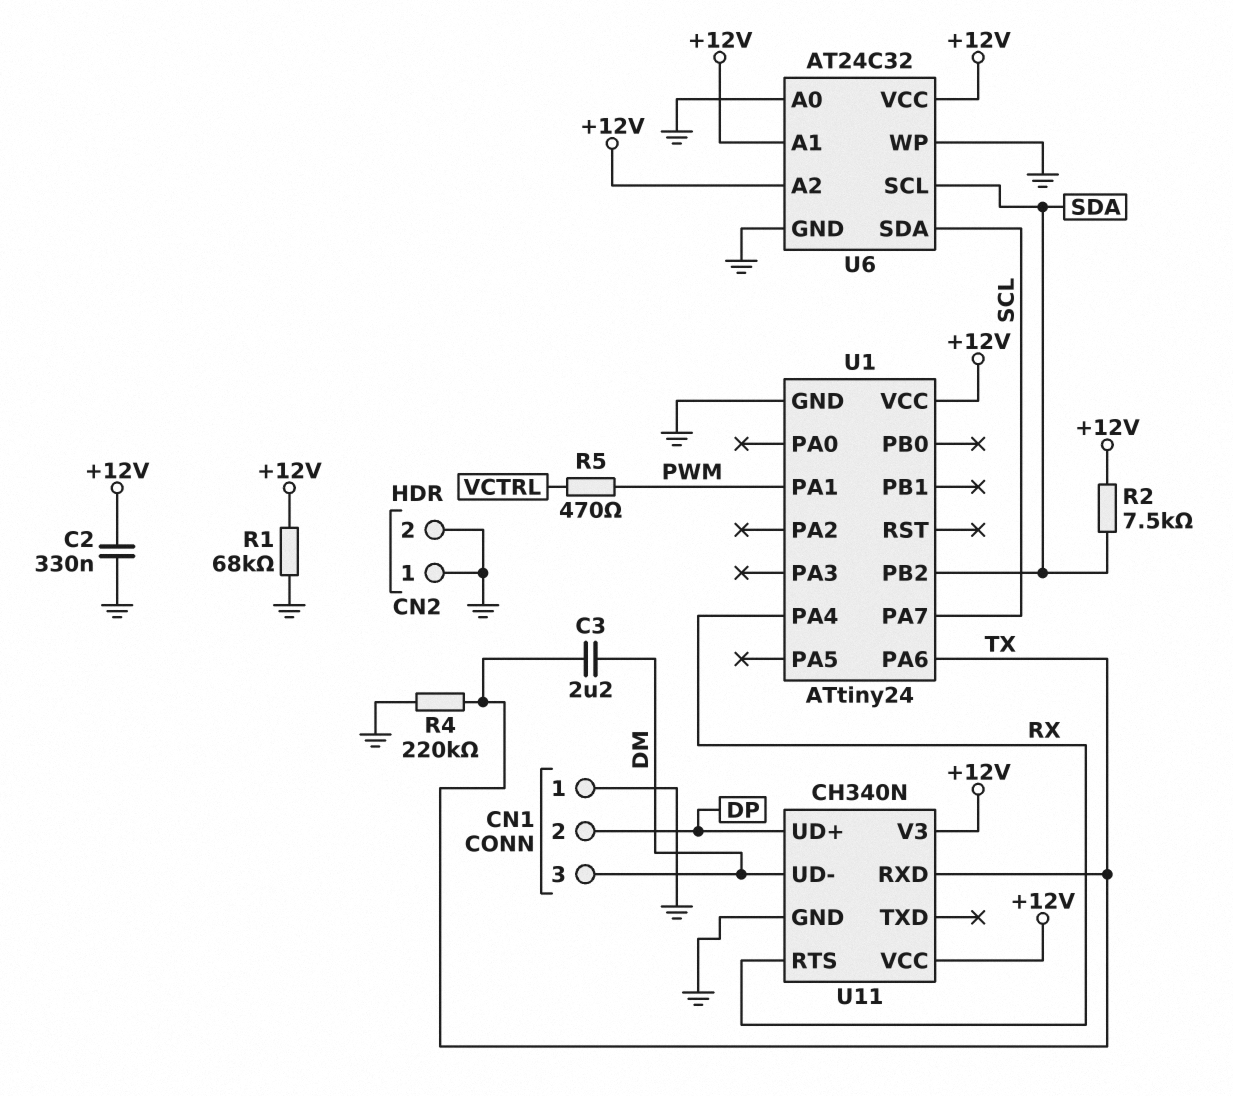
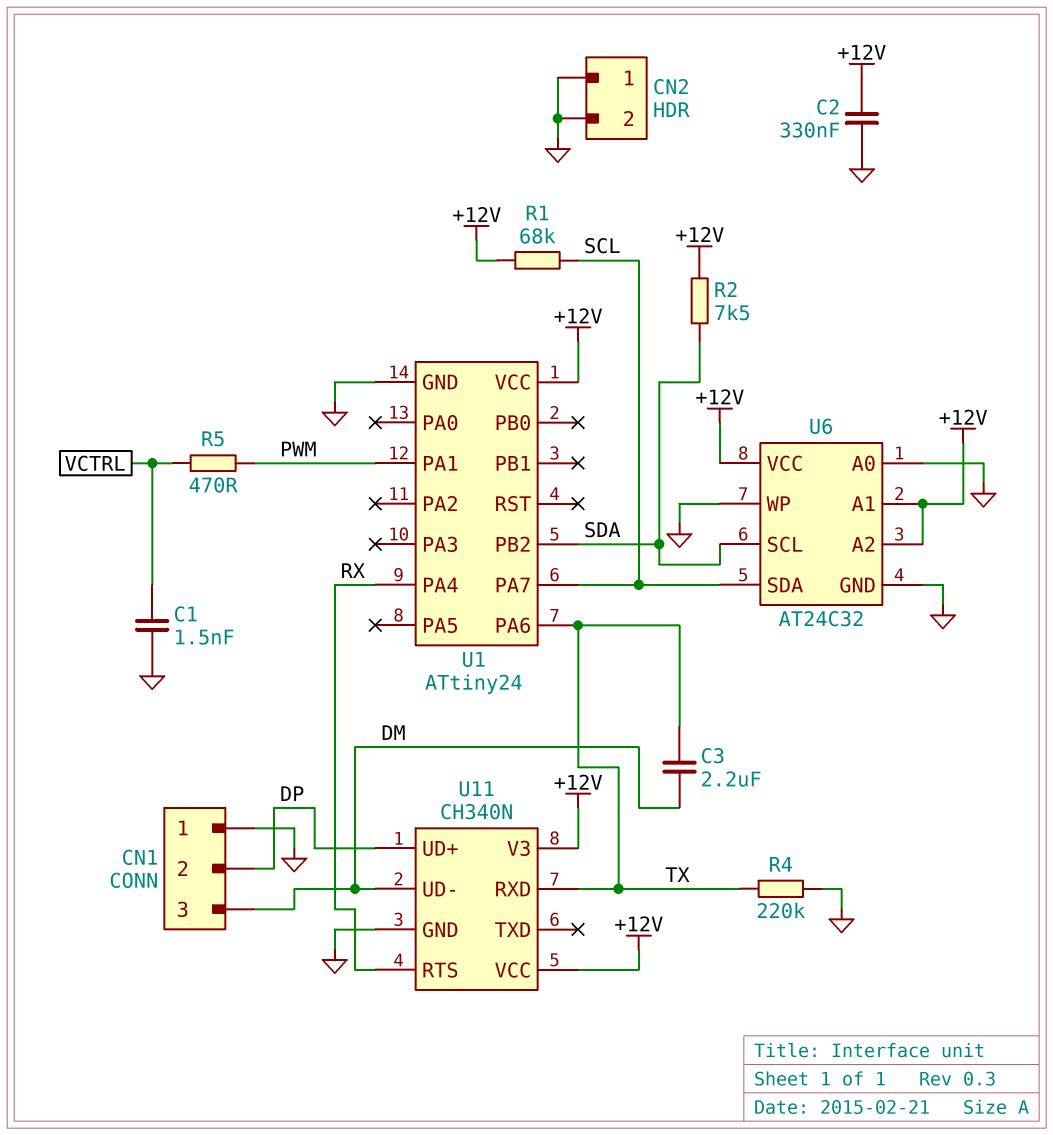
C1: none -> 1.5nF (GND, VCTRL)
R1: 68k (+12V, GND) -> 68k (+12V, SCL)

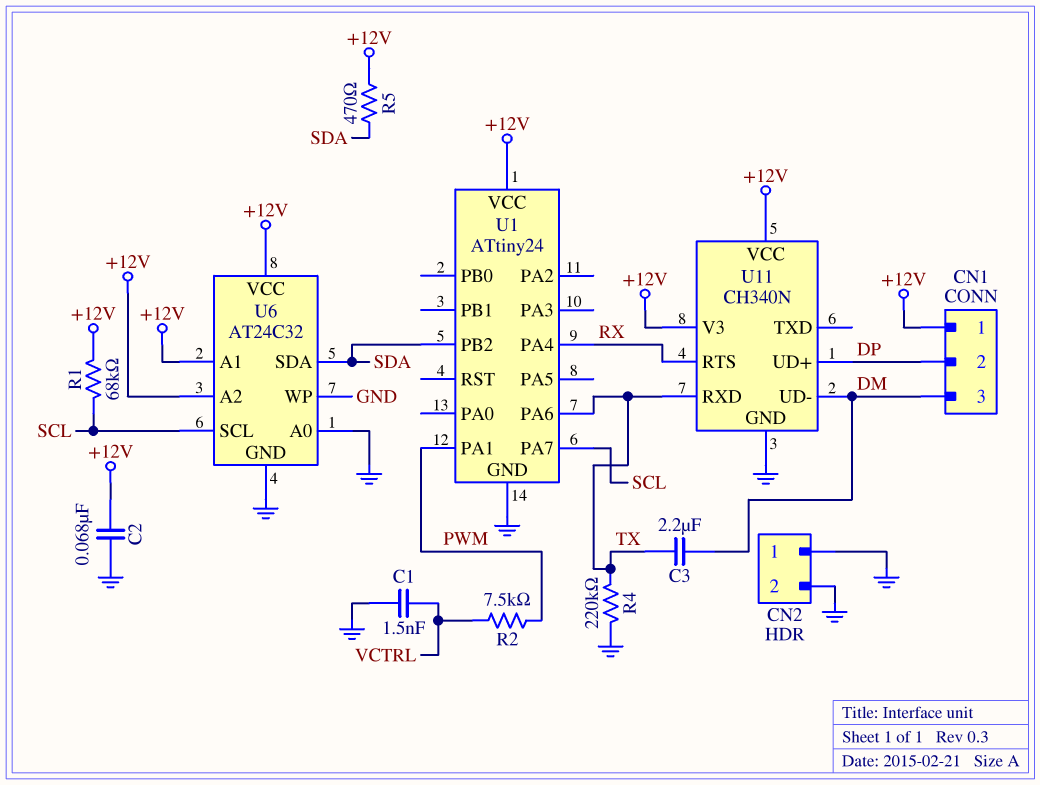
C2: 330nF (+12V, GND) -> 68nF (+12V, GND)
CN1 pin 1: GND -> +12V
R2: 7.5k (+12V, SDA) -> 7.5k (PWM, VCTRL)
R5: 470 (PWM, VCTRL) -> 470 (+12V, SDA)
U6 pin SCL: SDA -> SCL
U6 pin SDA: SCL -> SDA

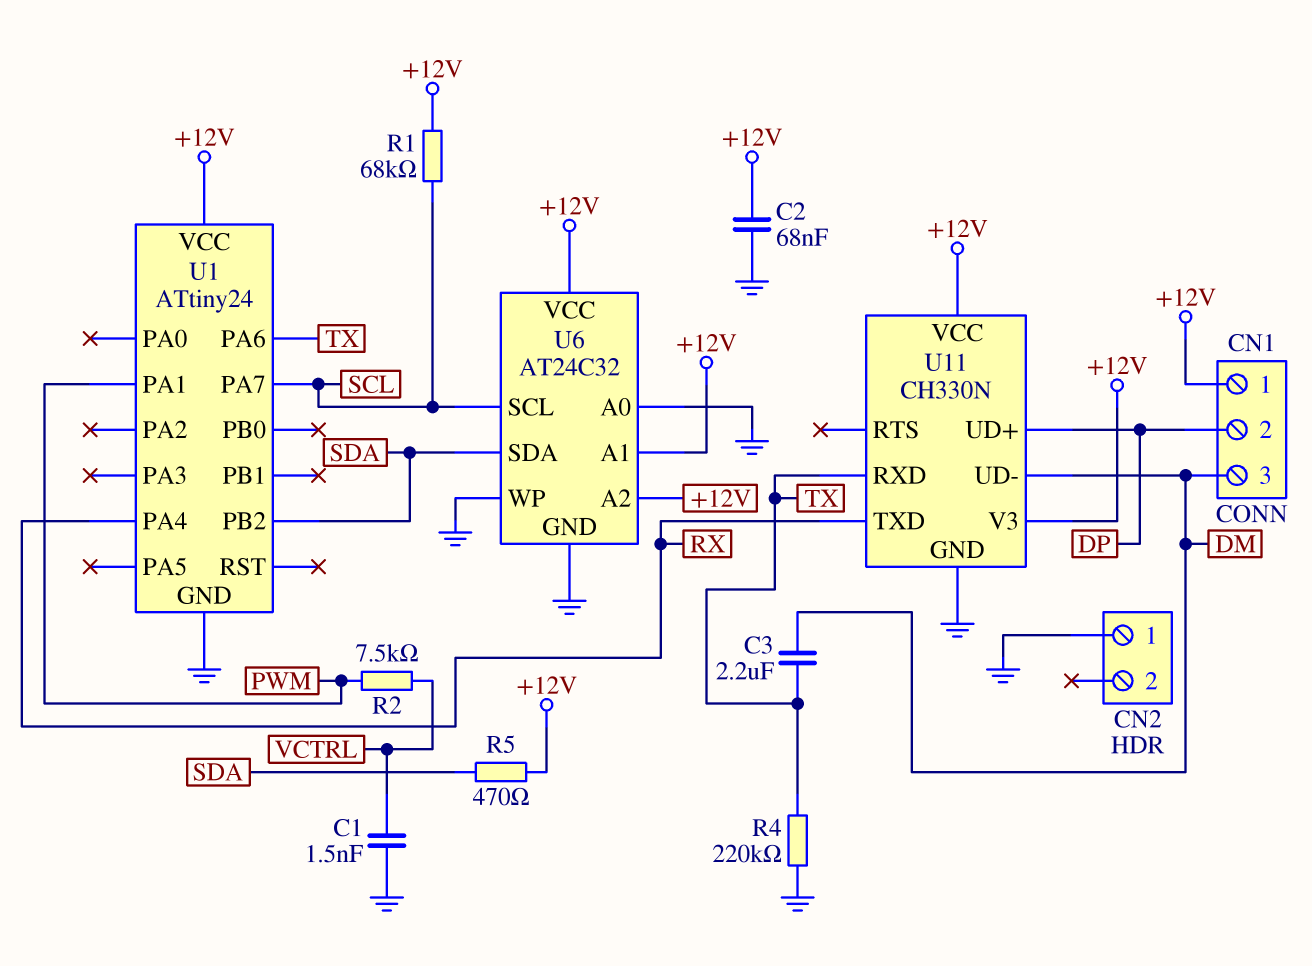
CN2 pin 2: GND -> none
U11: CH340N -> CH330N
U11 pin RTS: RX -> none
U11 pin TXD: none -> RX

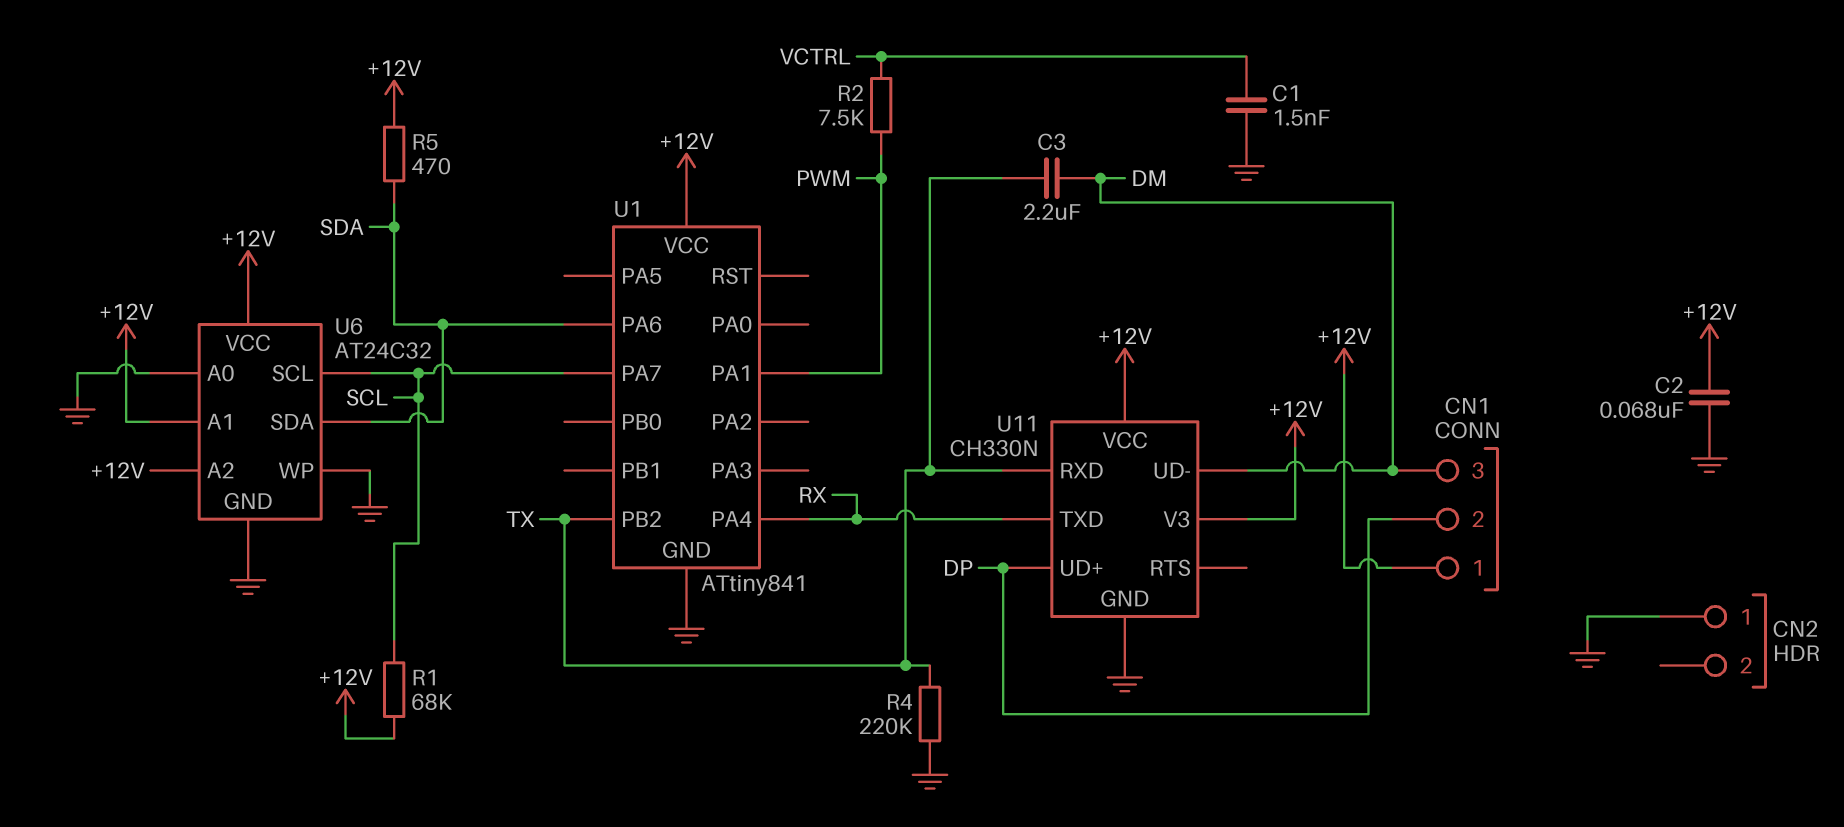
U1: ATtiny24 -> ATtiny841
U1 pin PA6: TX -> SDA
U1 pin PB2: SDA -> TX

